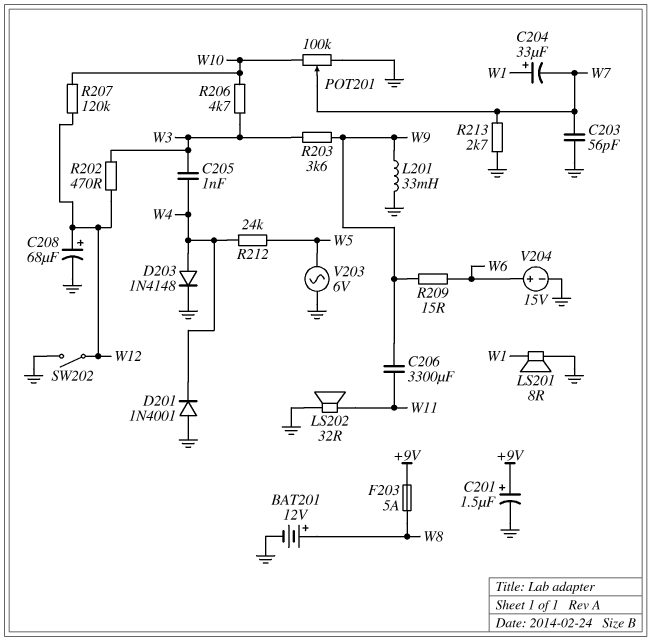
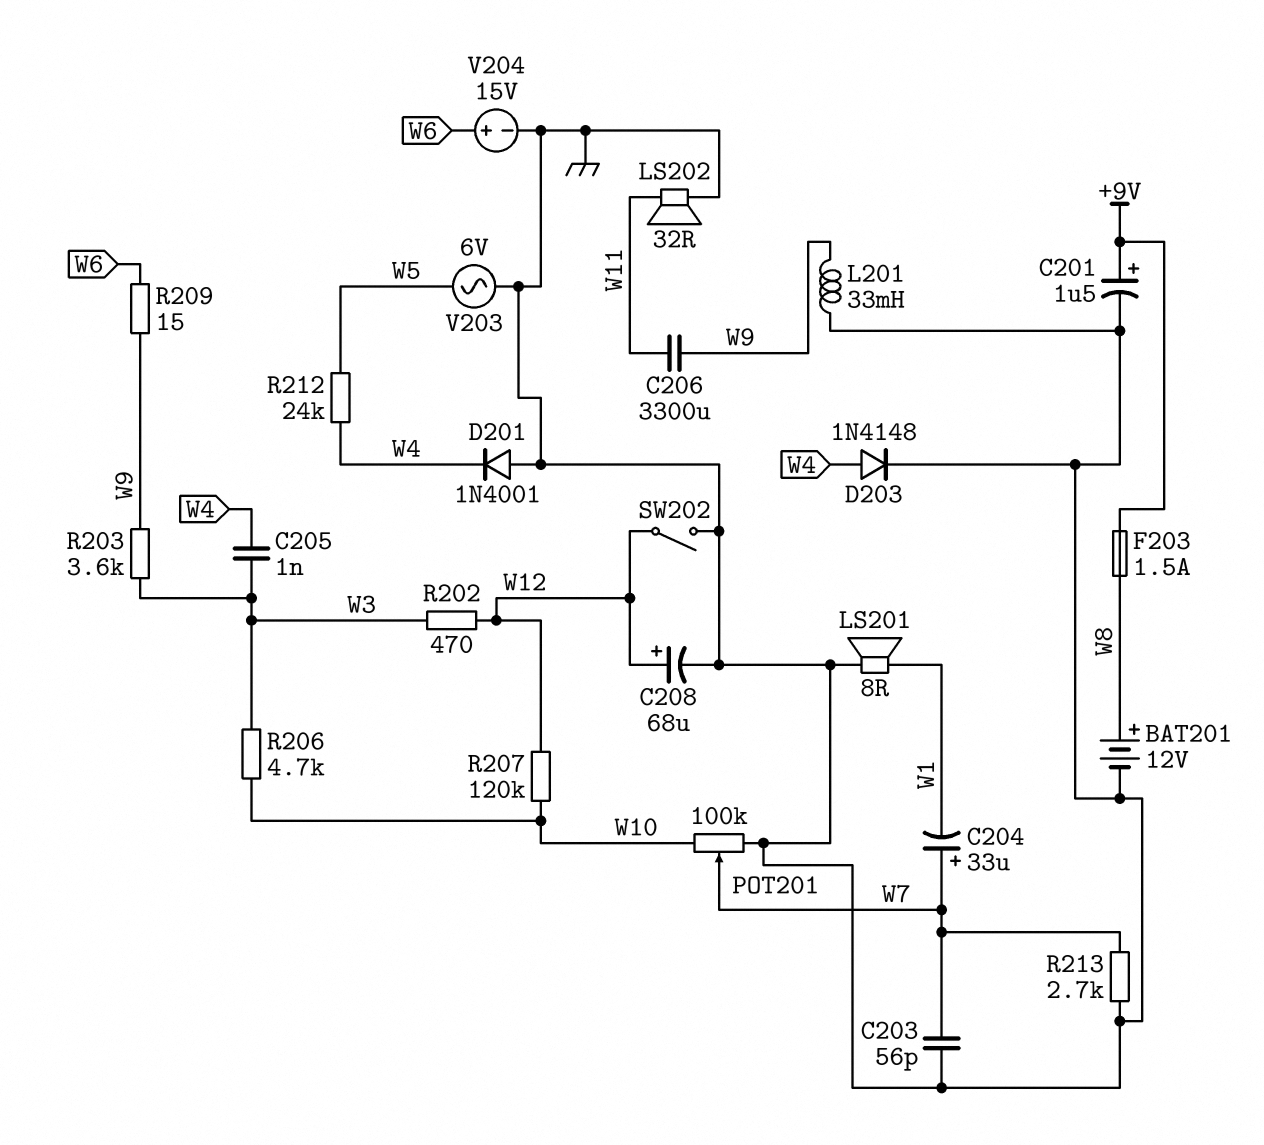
C204: 33uF (plus W1, minus W7) -> 33uF (plus W7, minus W1)
F203: 5A (+9V, W8) -> 1.5A (+9V, W8)

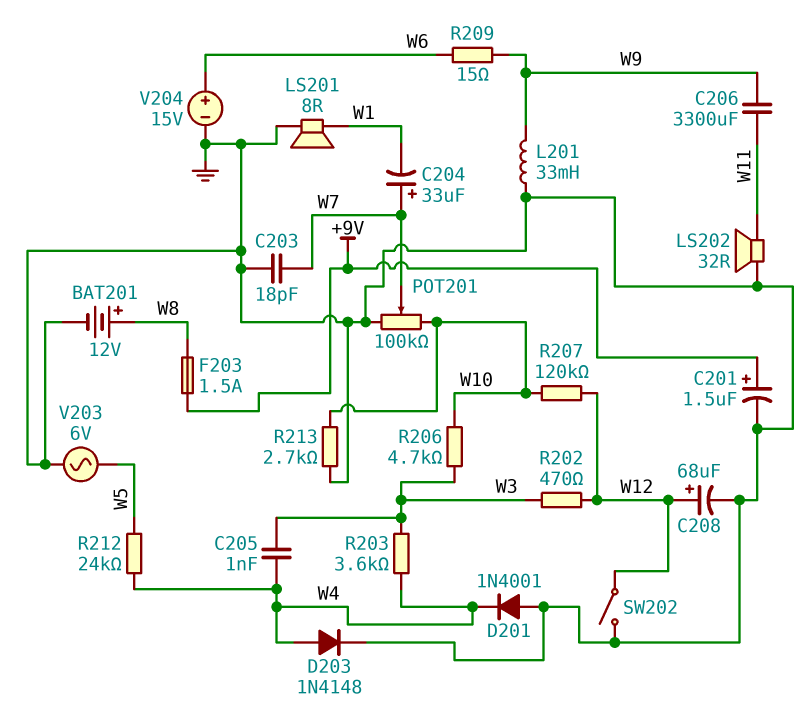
C203: 56pF (GND, W7) -> 18pF (GND, W7)
R203: 3.6k (W3, W9) -> 3.6k (W3, W4)
R213: 2.7k (GND, W7) -> 2.7k (GND, W10)

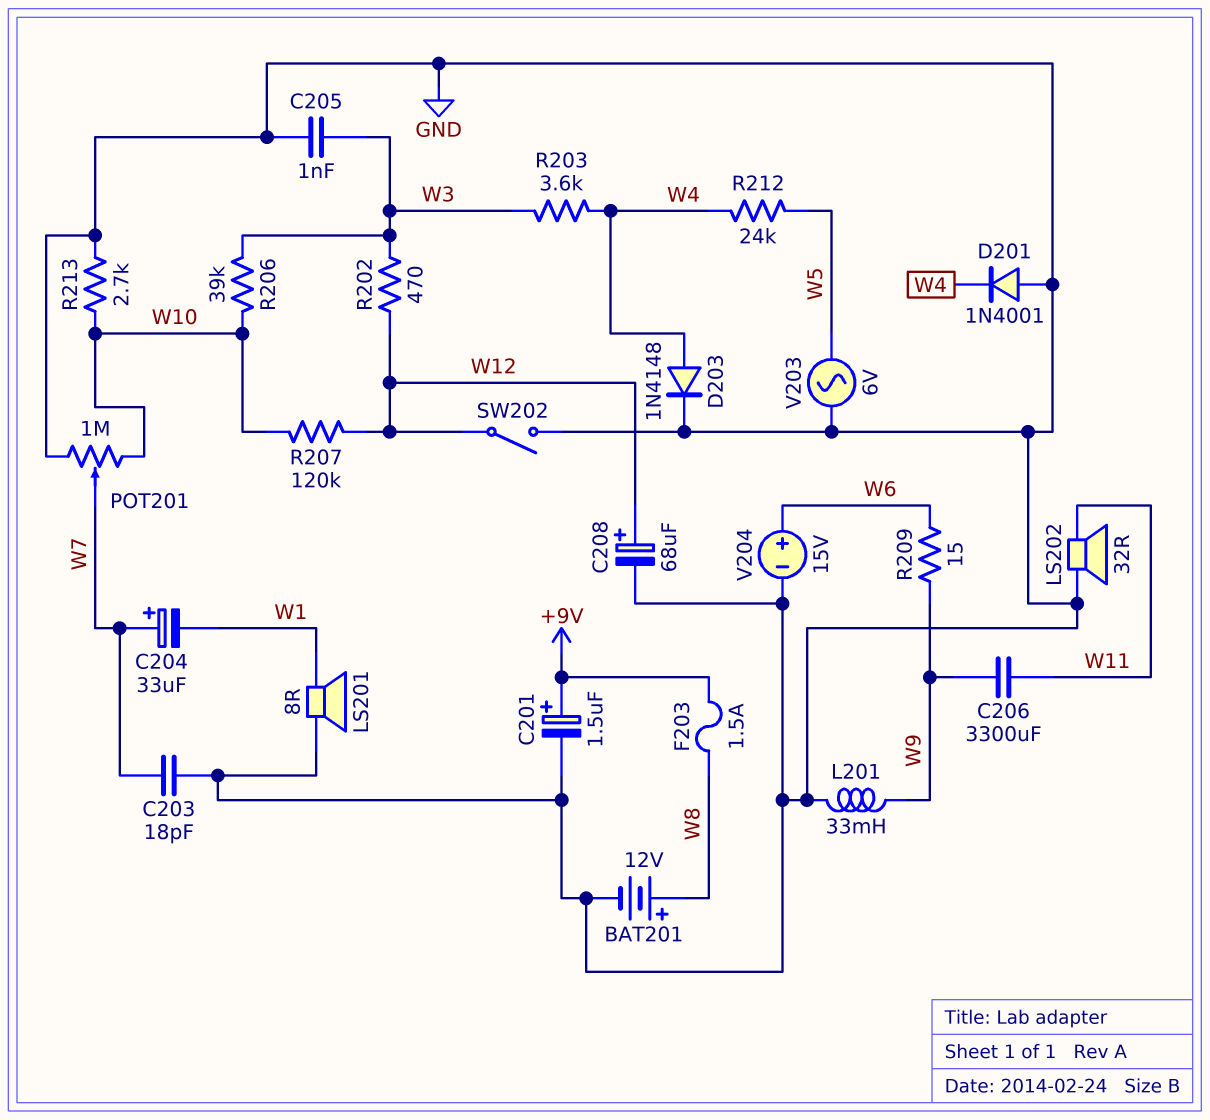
C205: 1nF (W3, W4) -> 1nF (GND, W3)
POT201: 100k (GND, W10, wiper W7) -> 1M (GND, W10, wiper W7)
R206: 4.7k (W3, W10) -> 39k (W3, W10)

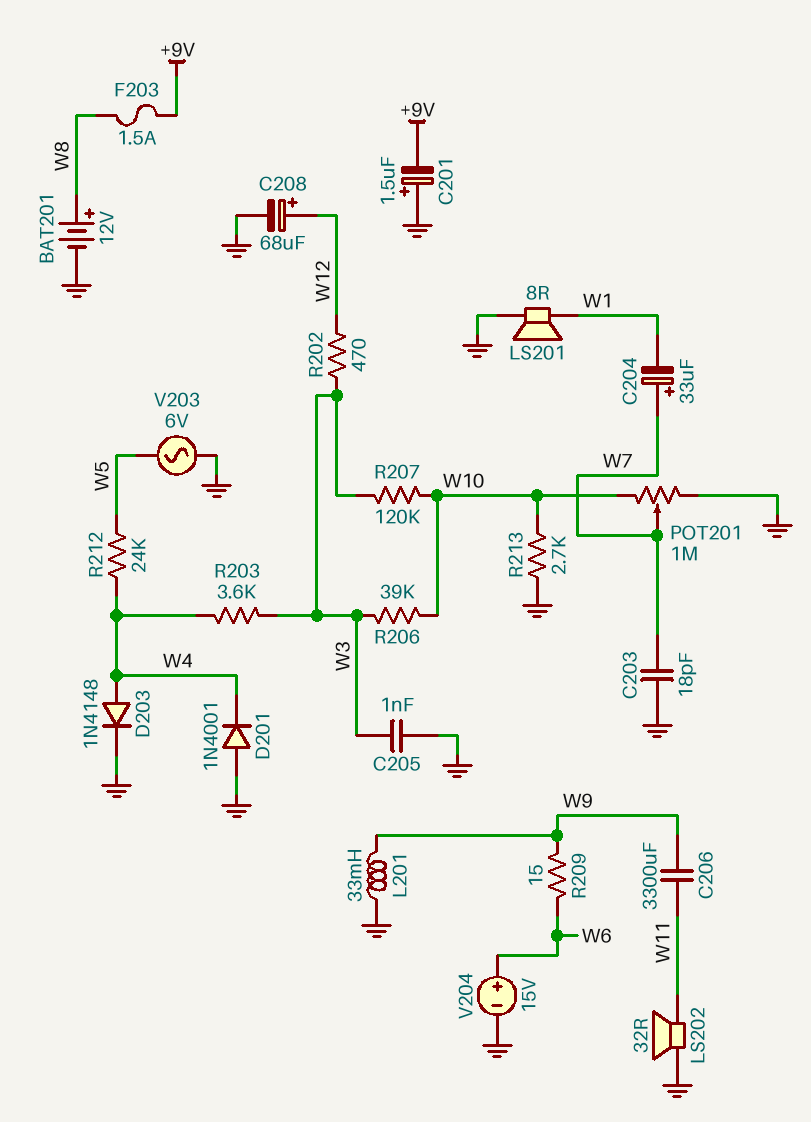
C201: 1.5uF (plus +9V, minus GND) -> 1.5uF (plus GND, minus +9V)
R207: 120k (W10, W12) -> 120k (W3, W10)
SW202: switch (GND, W12) -> none

